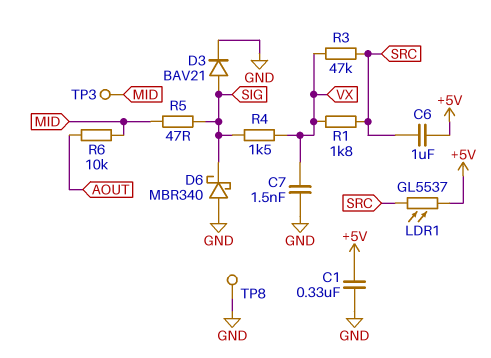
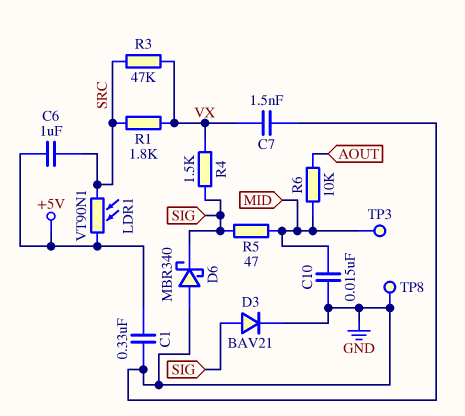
C10: none -> 15nF (GND, MID)
LDR1: GL5537 (+5V, SRC) -> VT90N1 (+5V, SRC)

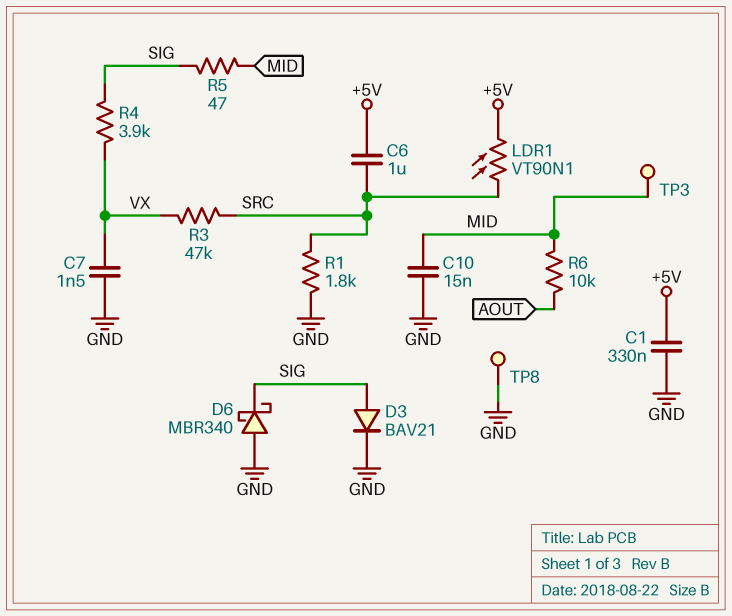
R1: 1.8k (SRC, VX) -> 1.8k (GND, SRC)
R4: 1.5k (SIG, VX) -> 3.9k (SIG, VX)

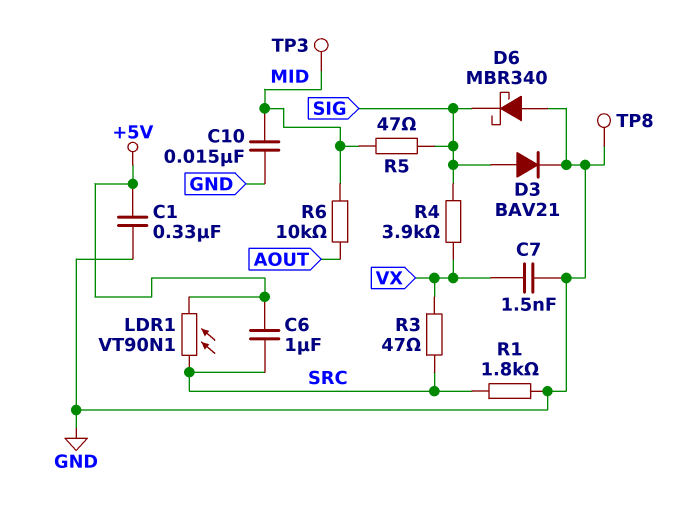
R3: 47k (SRC, VX) -> 47 (SRC, VX)

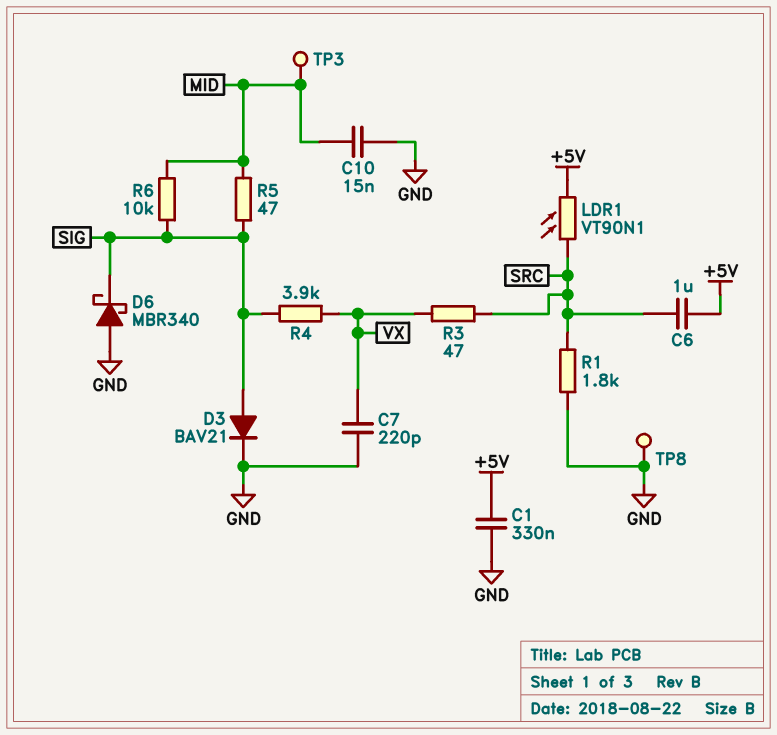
C7: 1.5nF (GND, VX) -> 220pF (GND, VX)
R6: 10k (AOUT, MID) -> 10k (MID, SIG)

